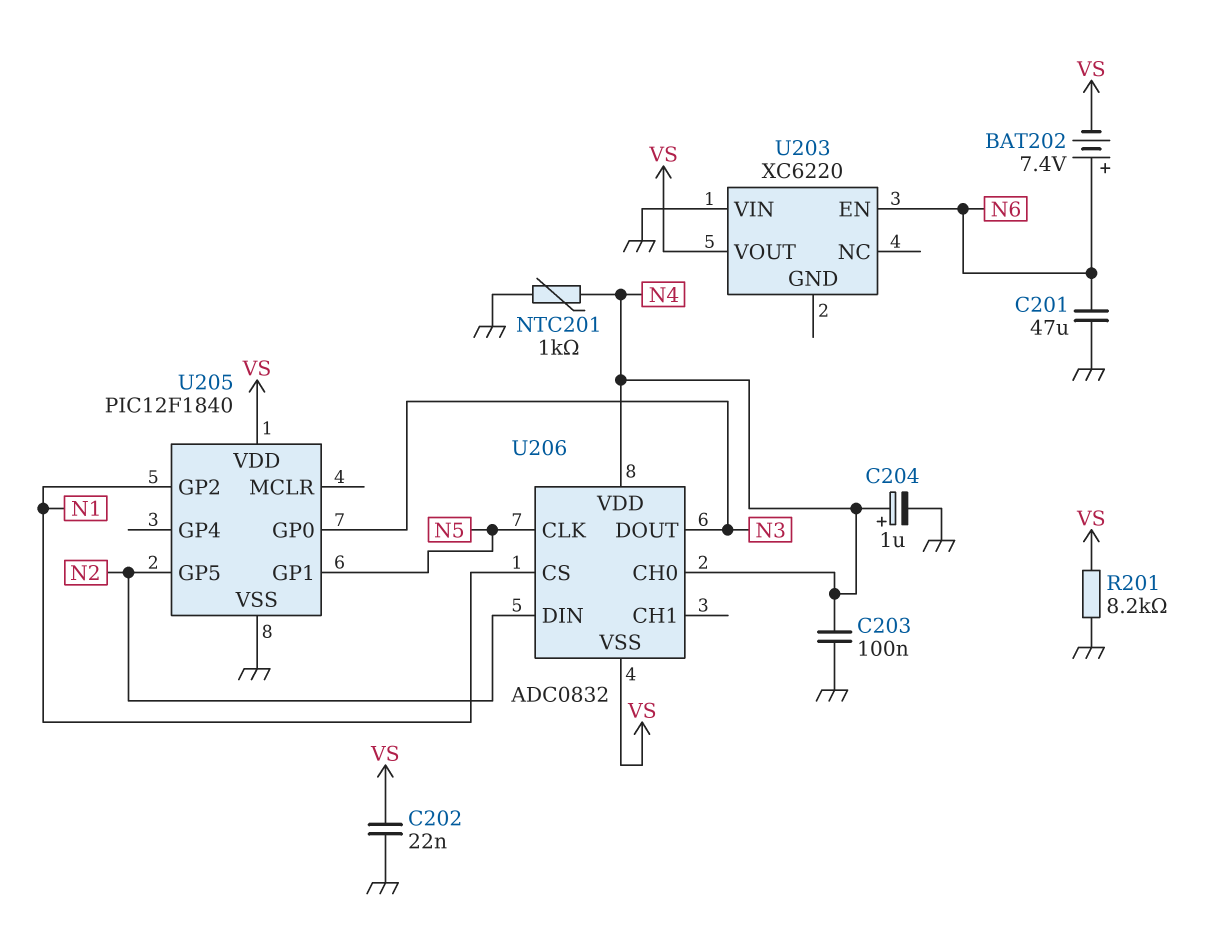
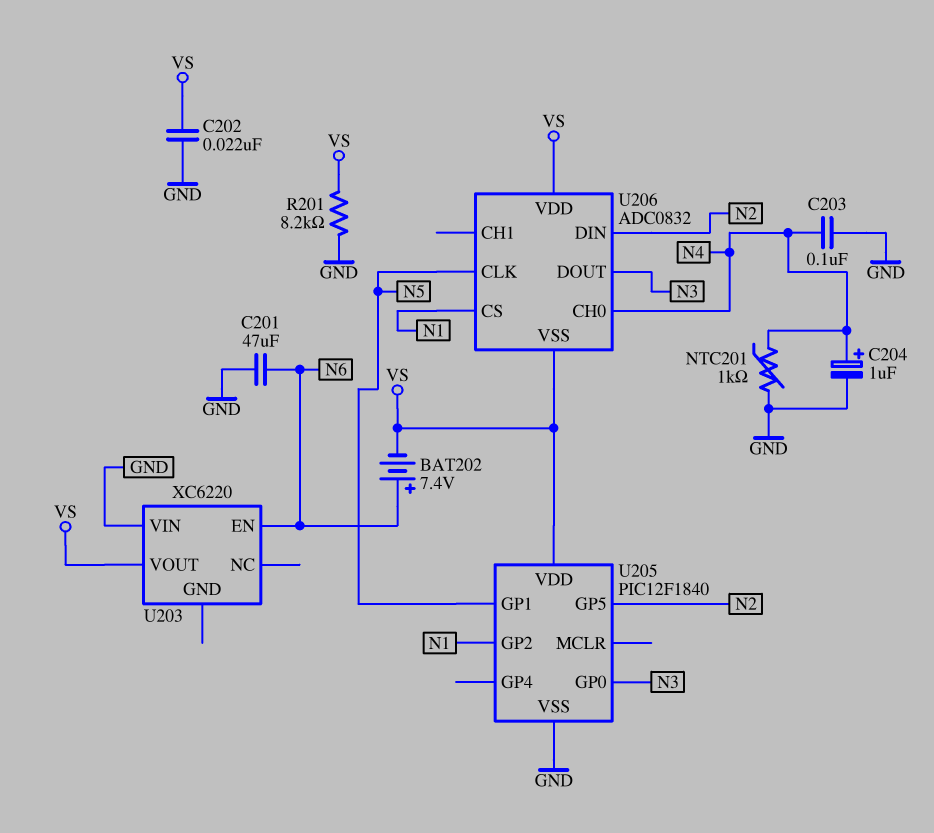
U206 pin VDD: N4 -> VS

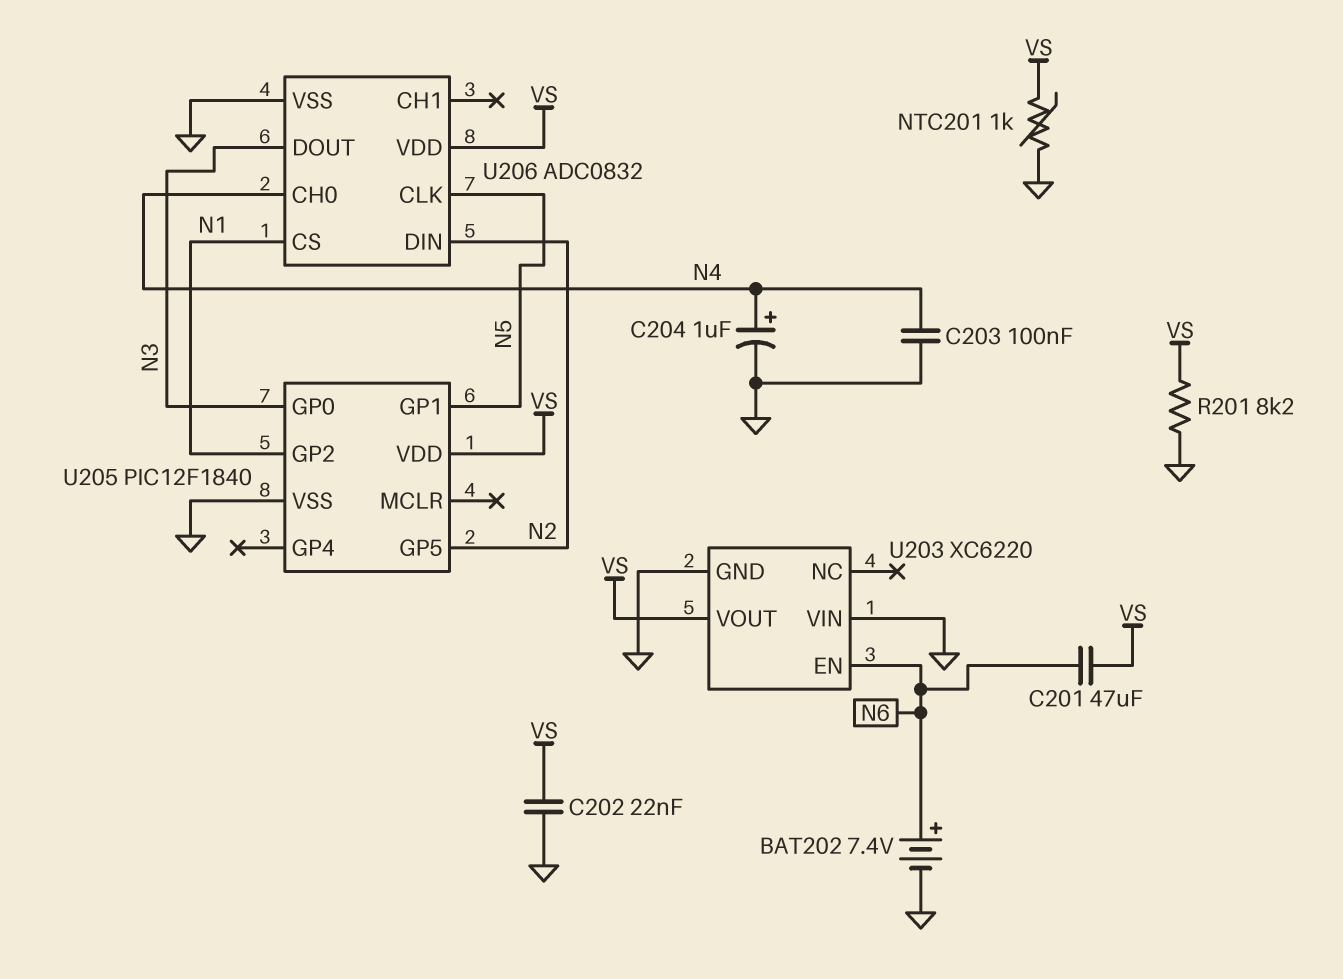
BAT202: 7.4V (plus N6, minus VS) -> 7.4V (plus N6, minus GND)
C201: 47uF (GND, N6) -> 47uF (N6, VS)
NTC201: 1k (GND, N4) -> 1k (GND, VS)
U203 pin GND: none -> GND
U206 pin VSS: VS -> GND

